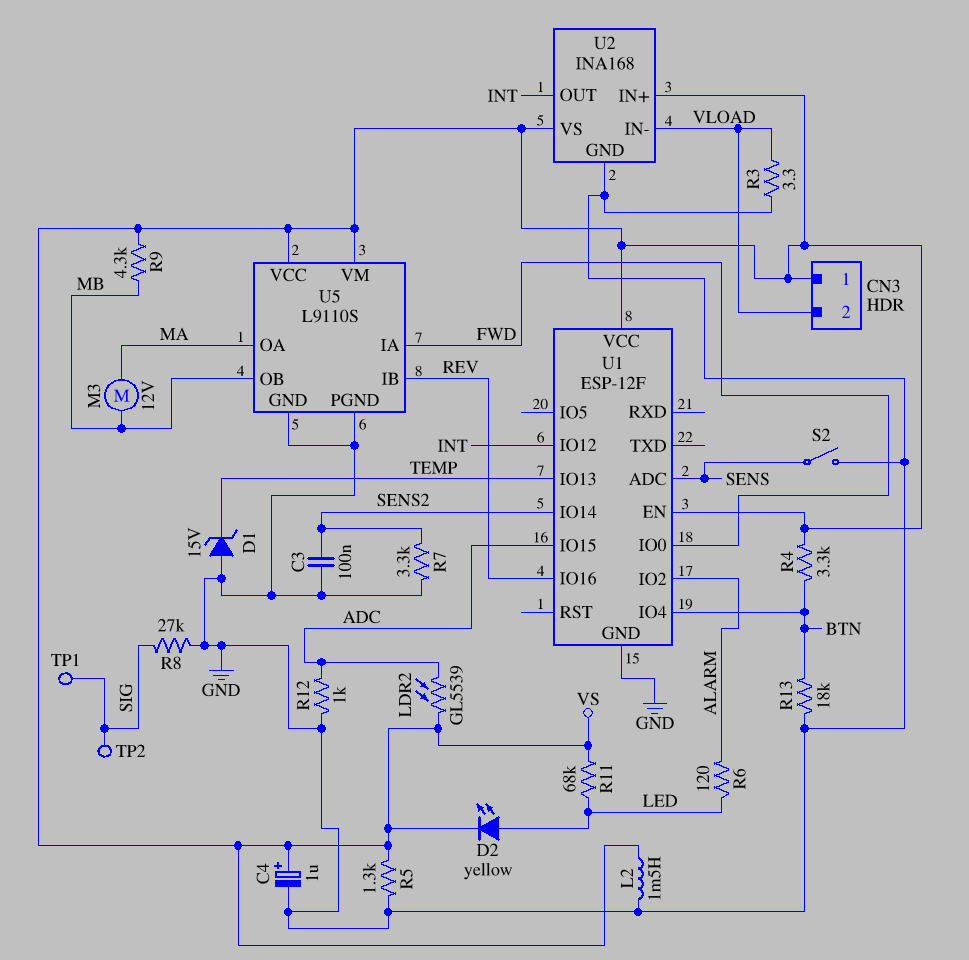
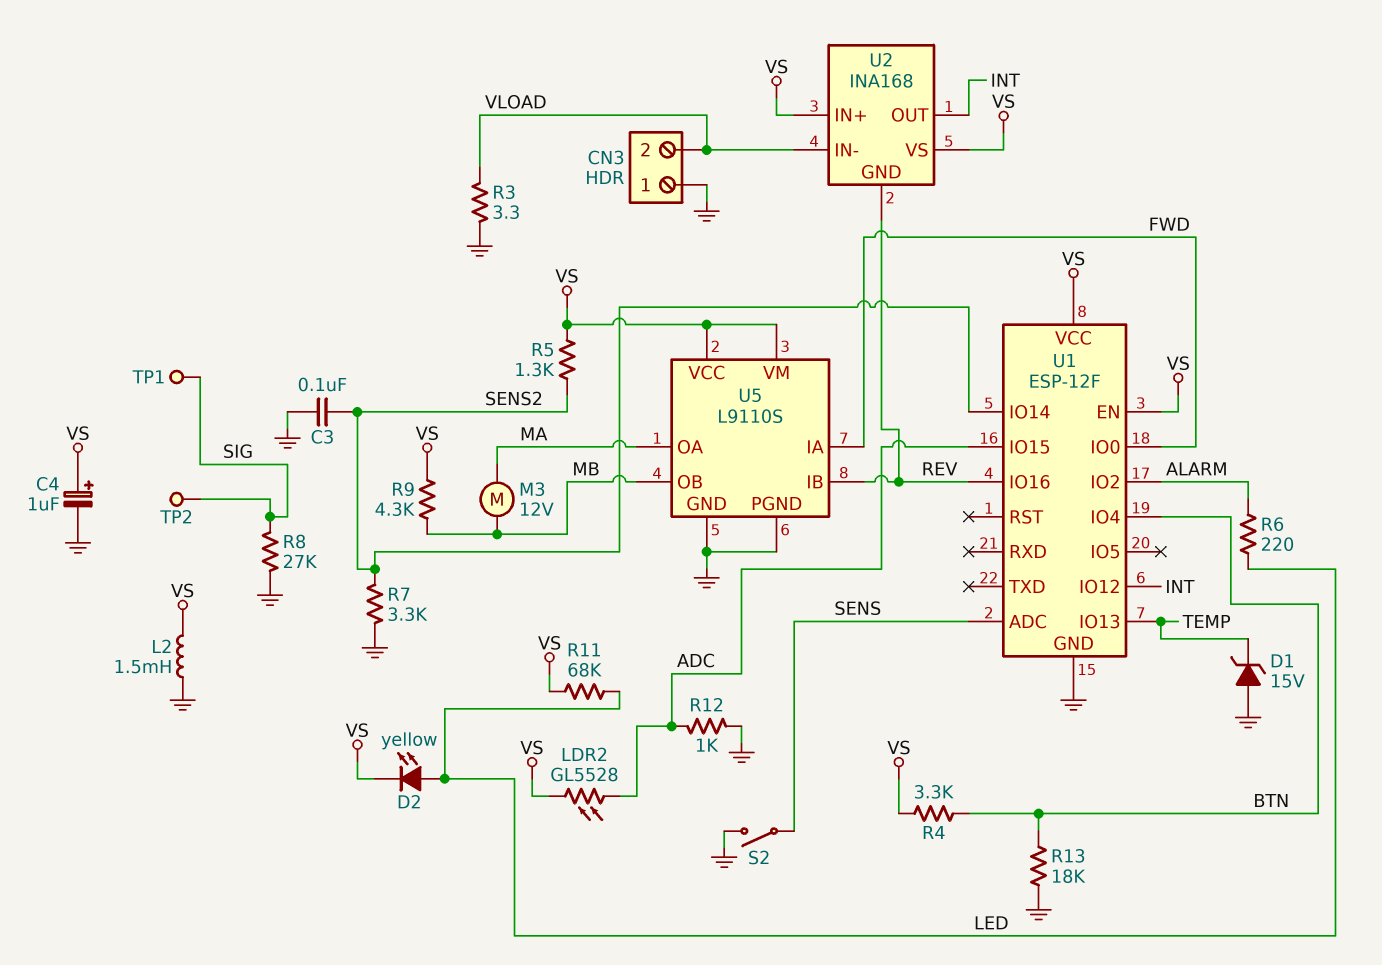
CN3 pin 1: VS -> GND
LDR2: GL5539 (ADC, VS) -> GL5528 (ADC, VS)
R5: 1.3k (GND, VS) -> 1.3k (SENS2, VS)
R6: 120 (ALARM, LED) -> 220 (ALARM, LED)
U2 pin GND: GND -> REV

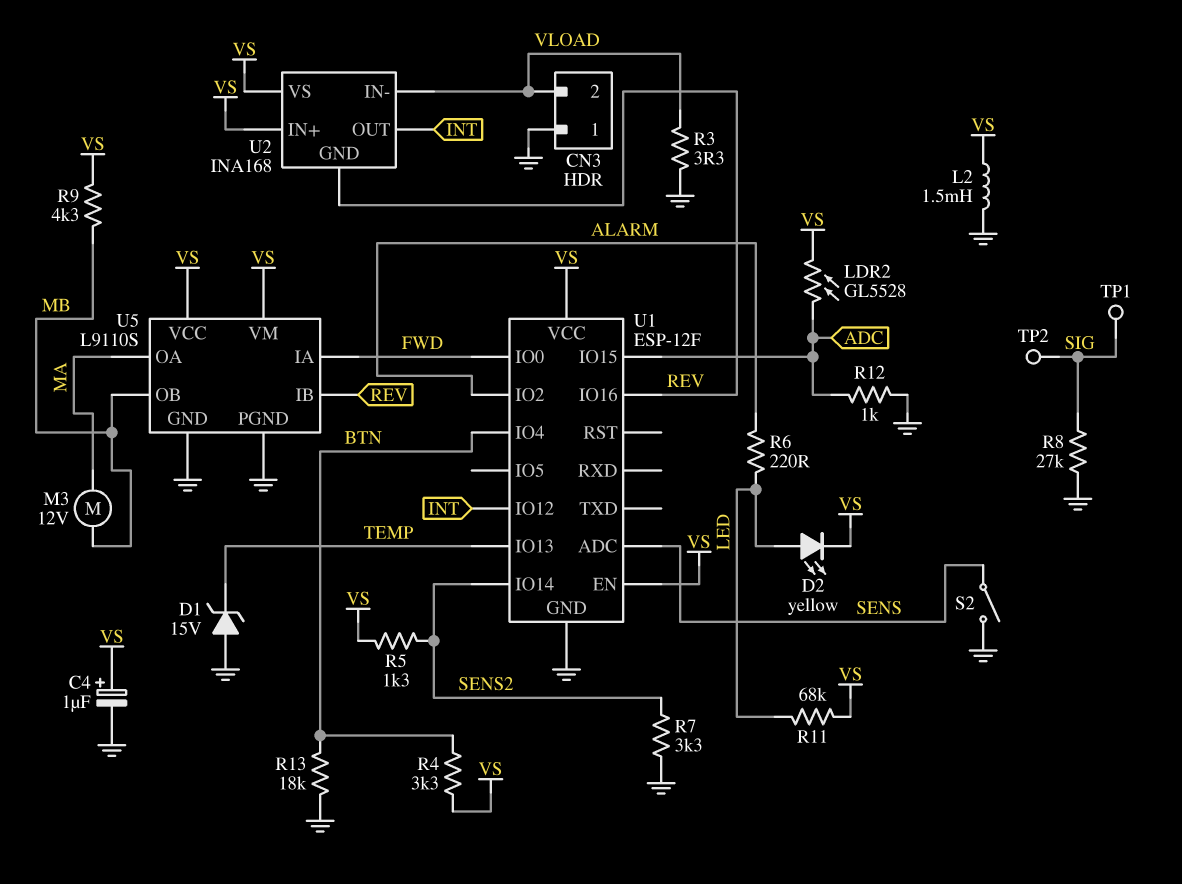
C3: 100nF (GND, SENS2) -> none

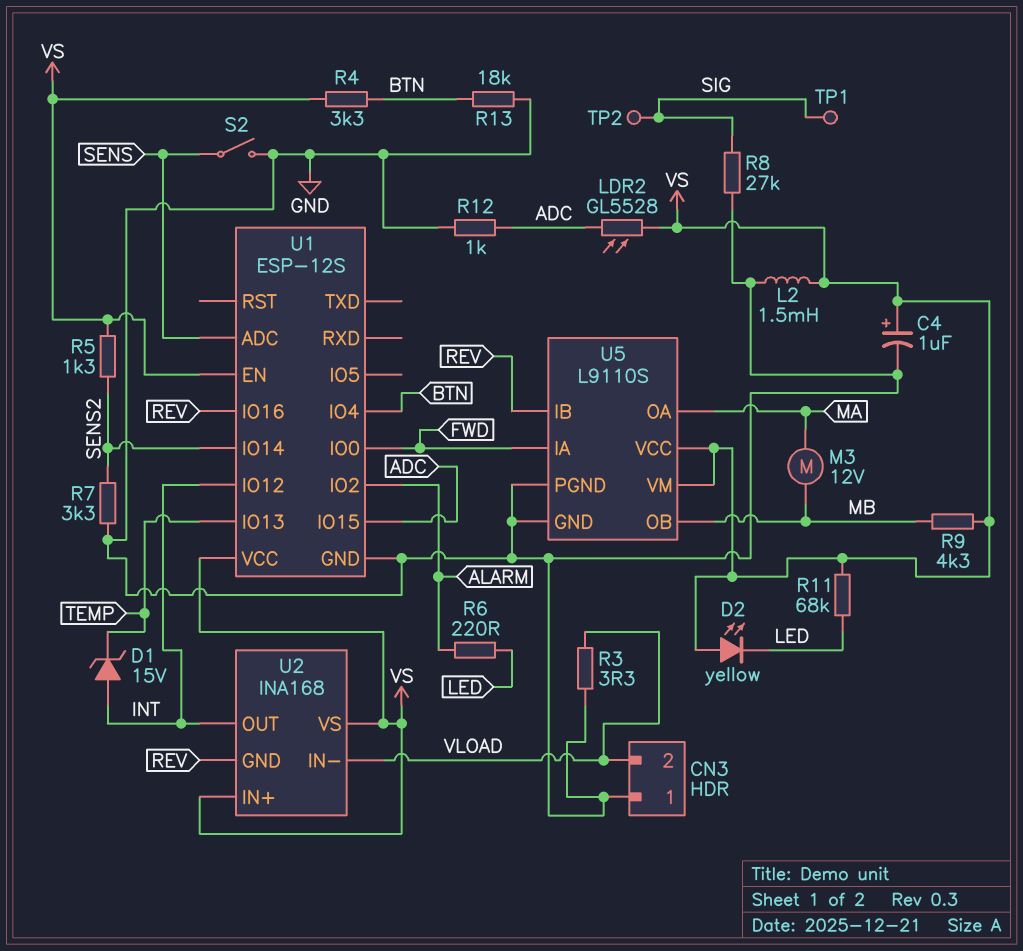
D1: zener 15V (A GND, K TEMP) -> zener 15V (A INT, K TEMP)
D2: LED yellow (A LED, K VS) -> LED yellow (A VS, K LED)
U1: ESP-12F -> ESP-12S

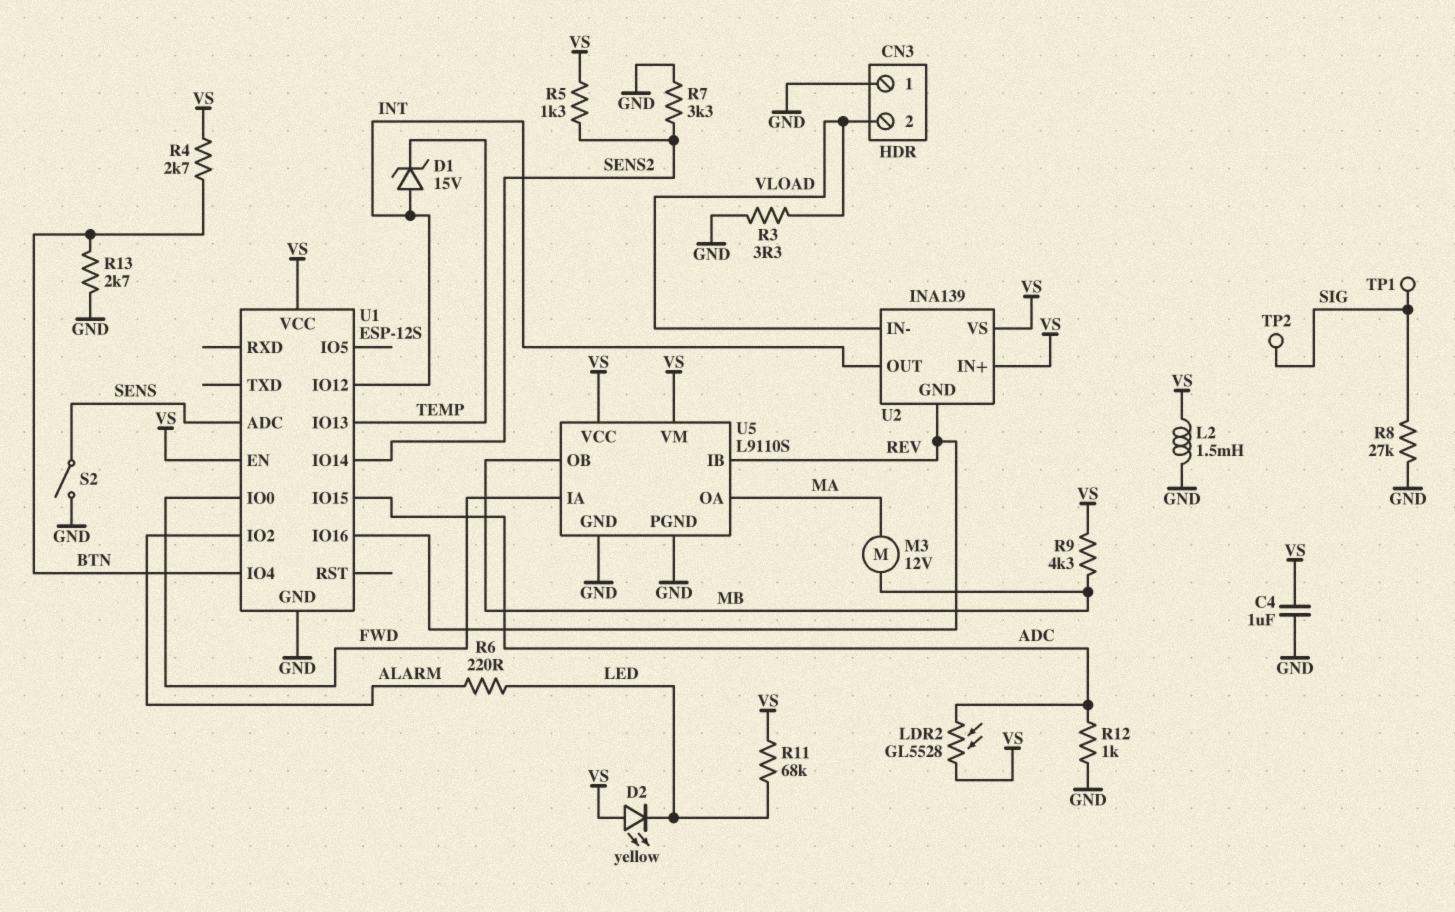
C4: 1uF (plus VS, minus GND) -> 1uF (GND, VS)
R4: 3.3k (BTN, VS) -> 2.7k (BTN, VS)
R13: 18k (BTN, GND) -> 2.7k (BTN, GND)
U2: INA168 -> INA139

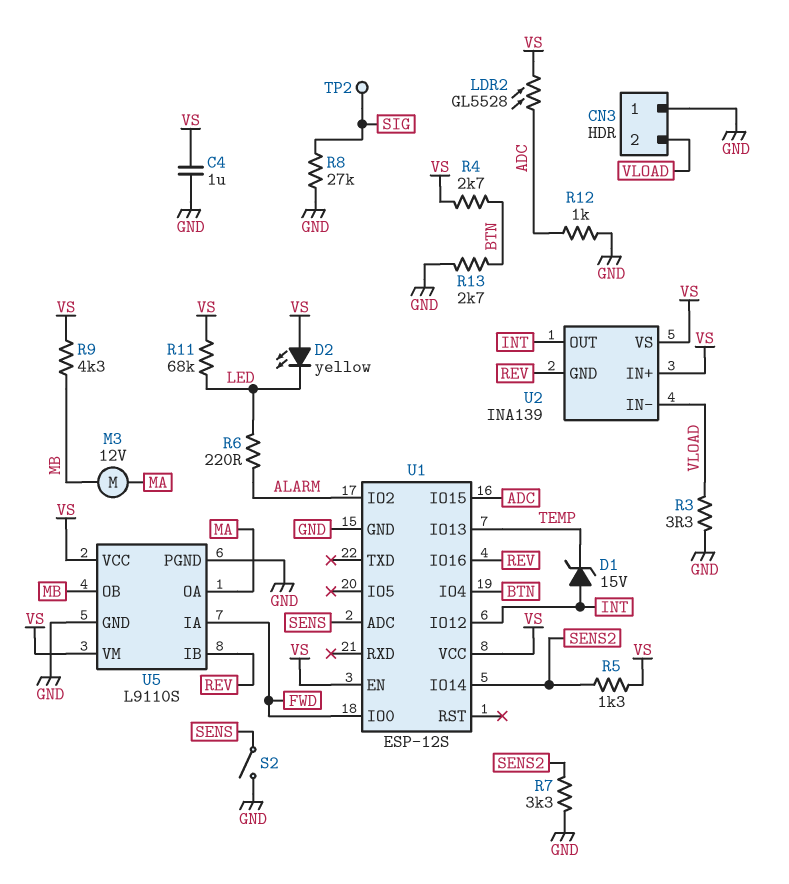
L2: 1.5mH (GND, VS) -> none
TP1: test point (SIG) -> none

